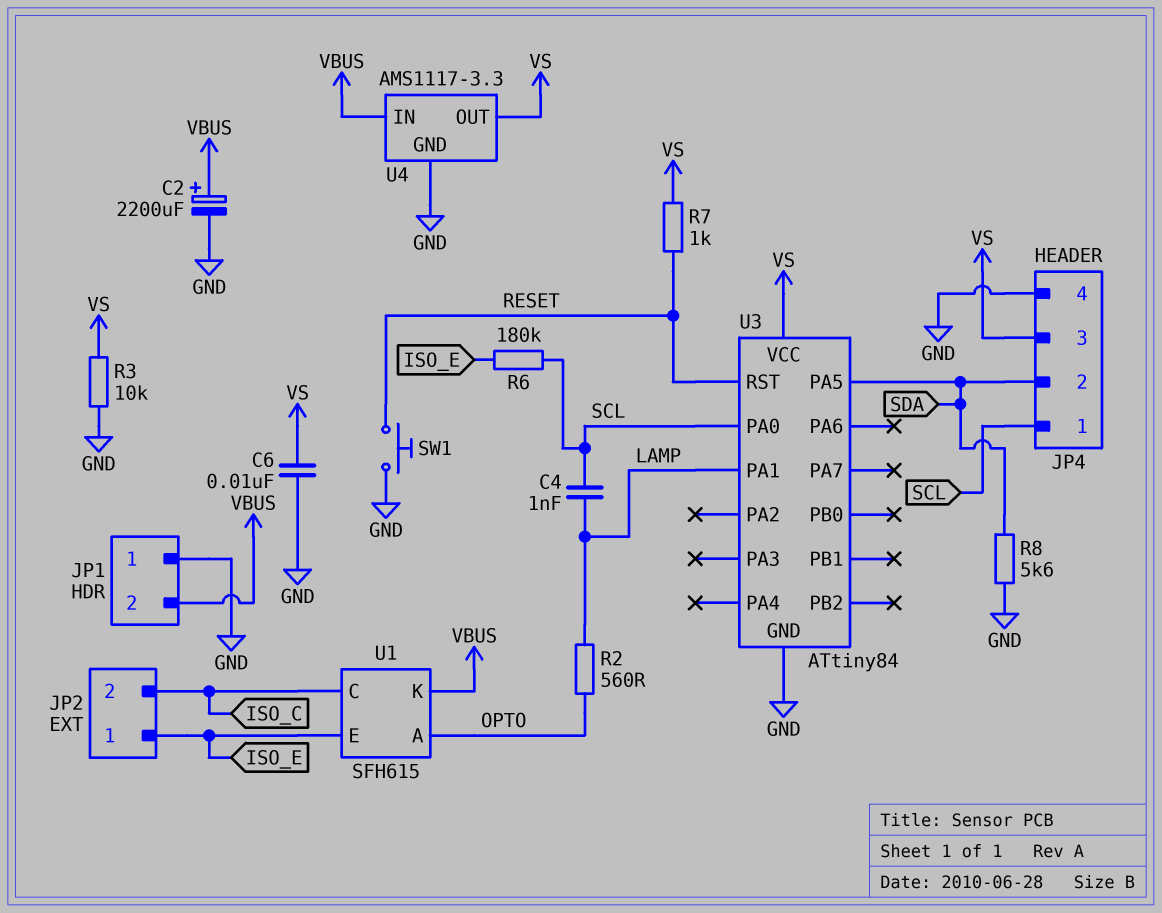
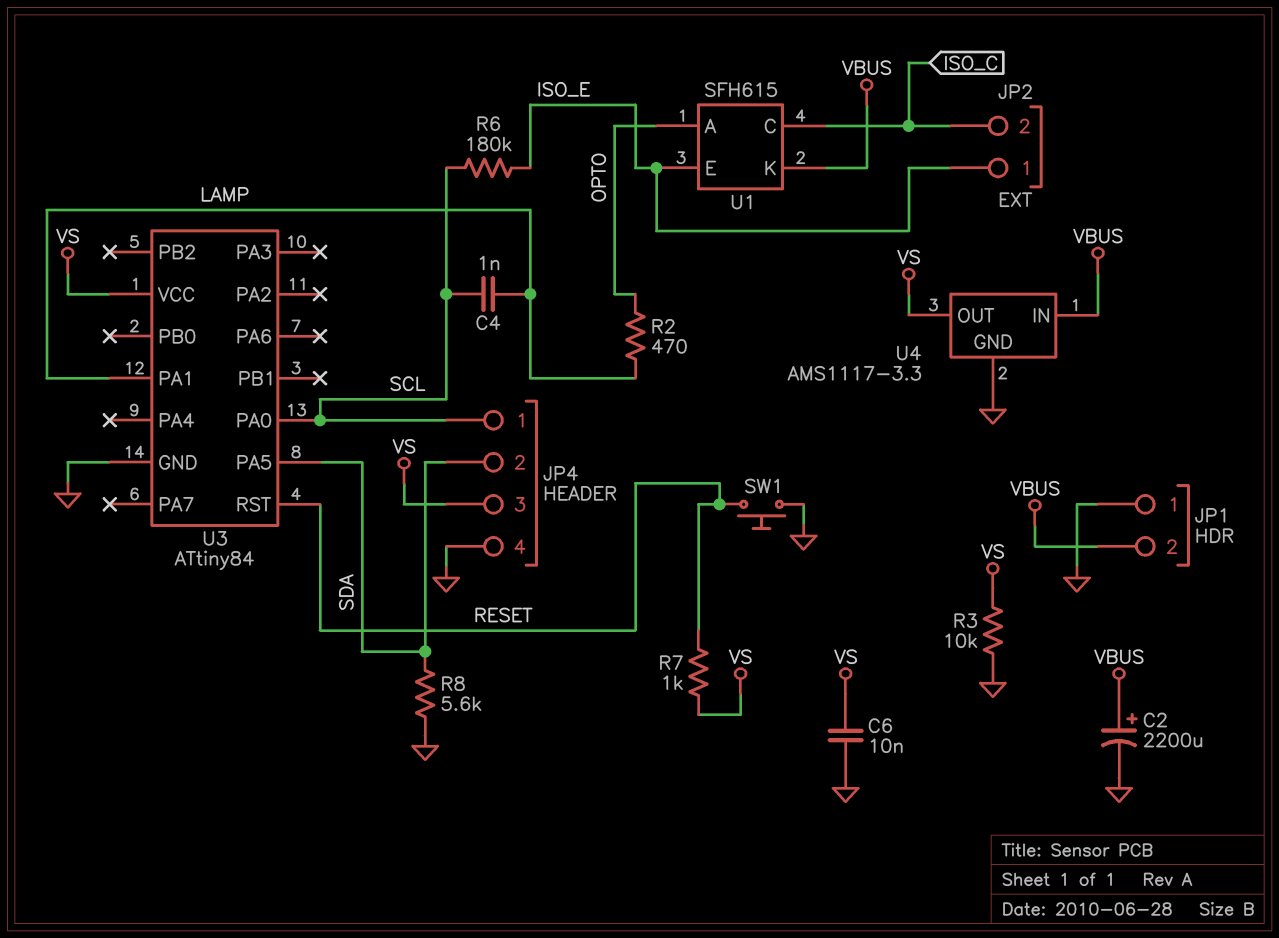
R2: 560 (LAMP, OPTO) -> 470 (LAMP, OPTO)

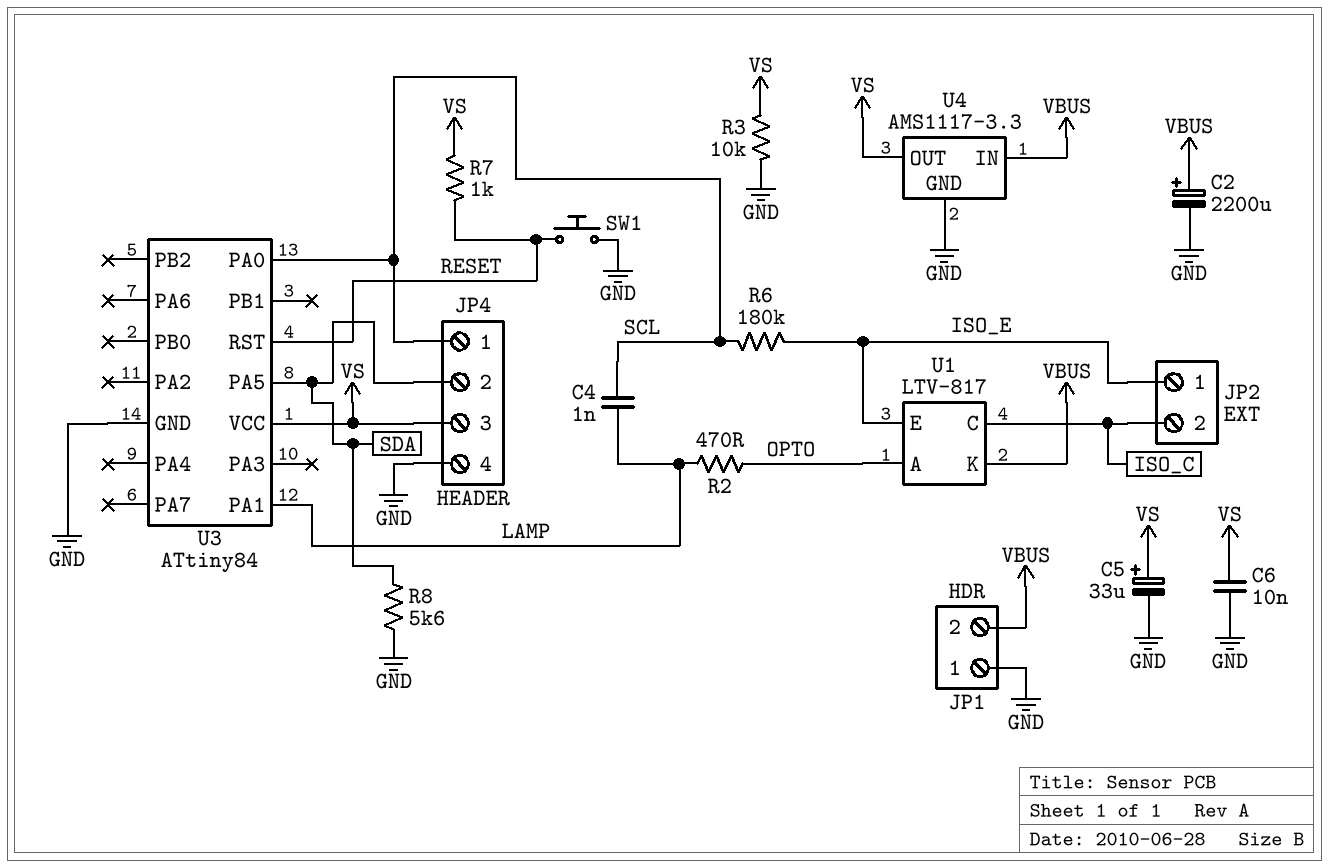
C5: none -> 33uF (plus VS, minus GND)
U1: SFH615 -> LTV-817

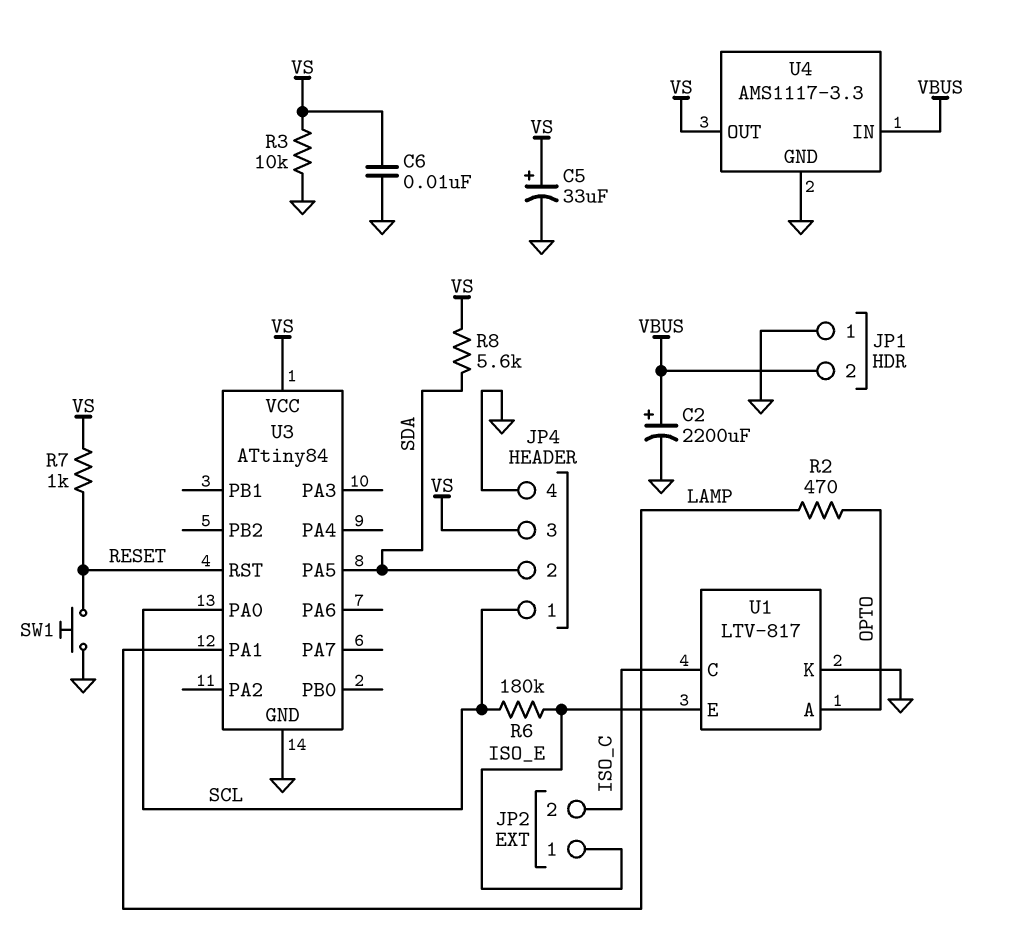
C4: 1nF (LAMP, SCL) -> none
R8: 5.6k (GND, SDA) -> 5.6k (SDA, VS)
U1 pin K: VBUS -> GND

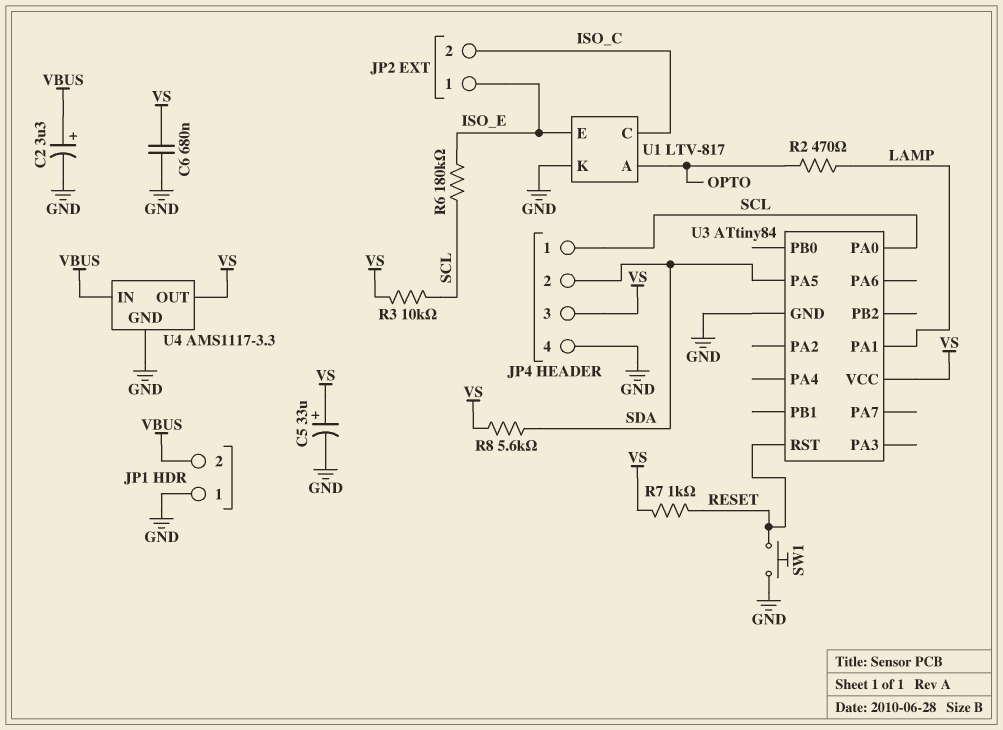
C2: 2200uF (plus VBUS, minus GND) -> 3.3uF (plus VBUS, minus GND)
C6: 10nF (GND, VS) -> 680nF (GND, VS)
R3: 10k (GND, VS) -> 10k (SCL, VS)

